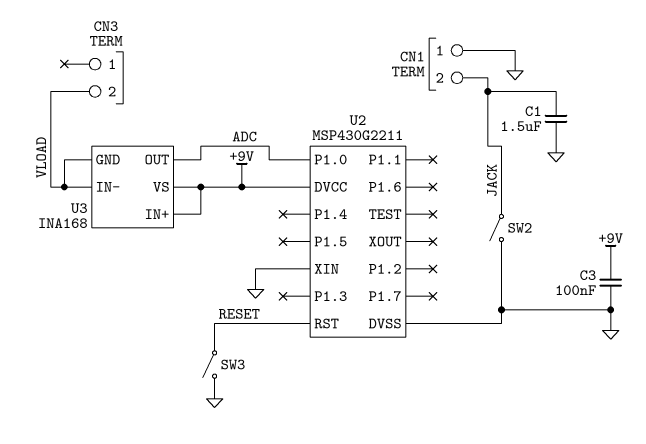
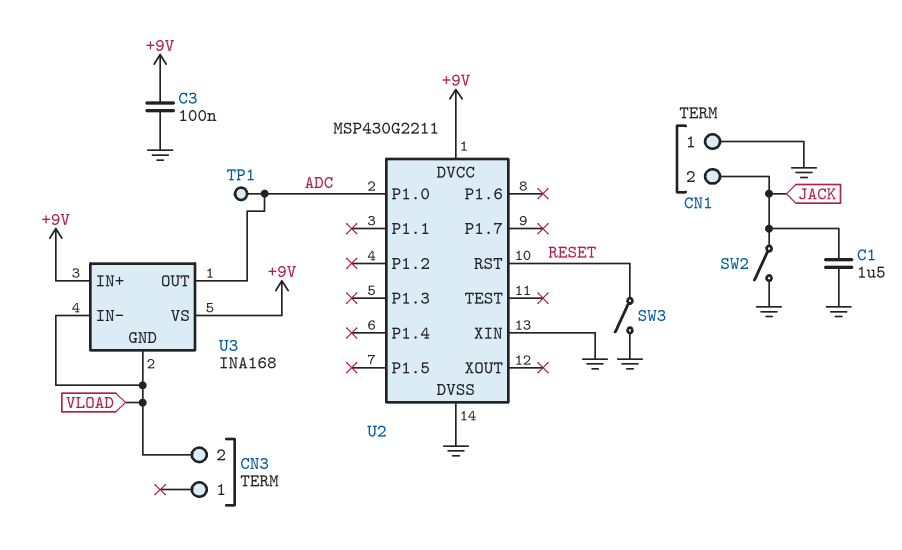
TP1: none -> test point (ADC)

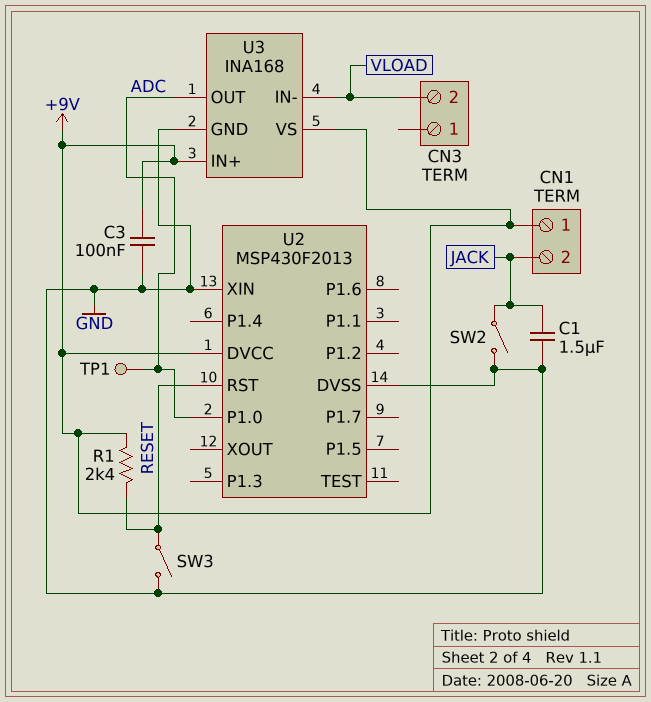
CN1 pin 1: GND -> +9V
R1: none -> 2.4k (+9V, RESET)
U2: MSP430G2211 -> MSP430F2013
U3 pin GND: VLOAD -> GND

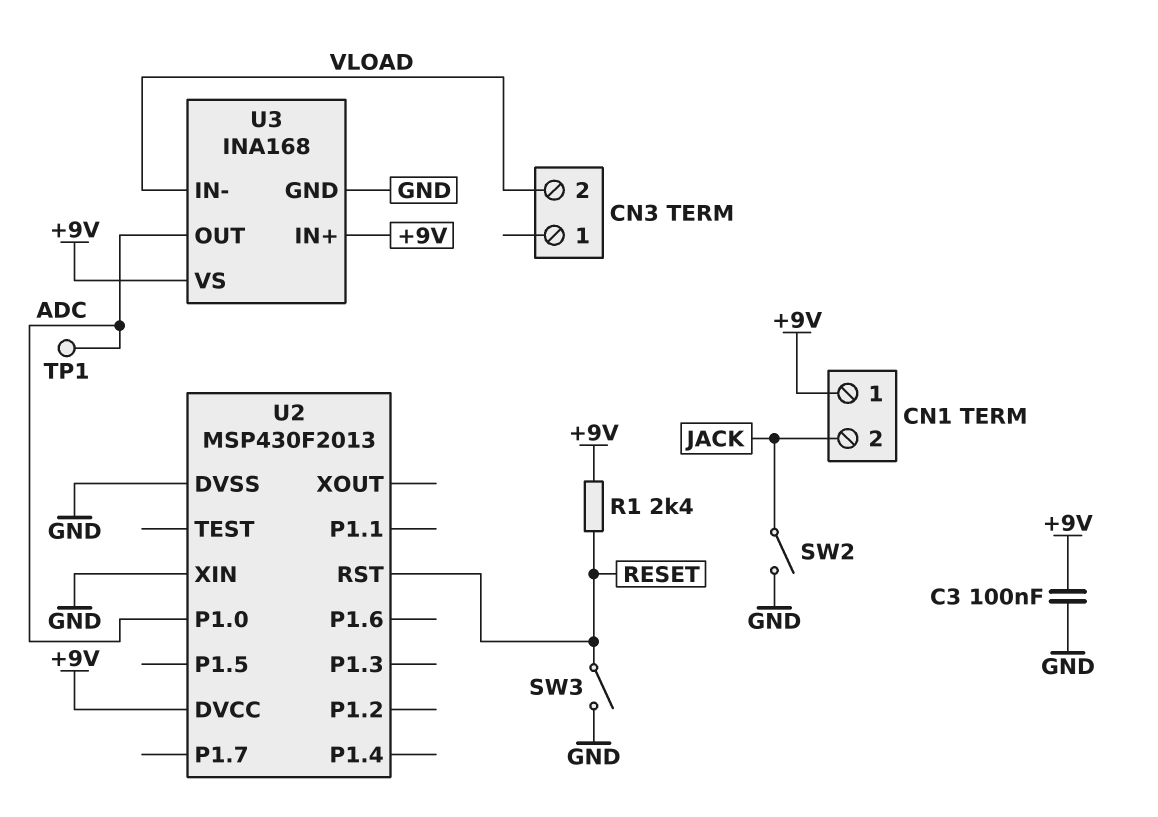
C1: 1.5uF (GND, JACK) -> none

